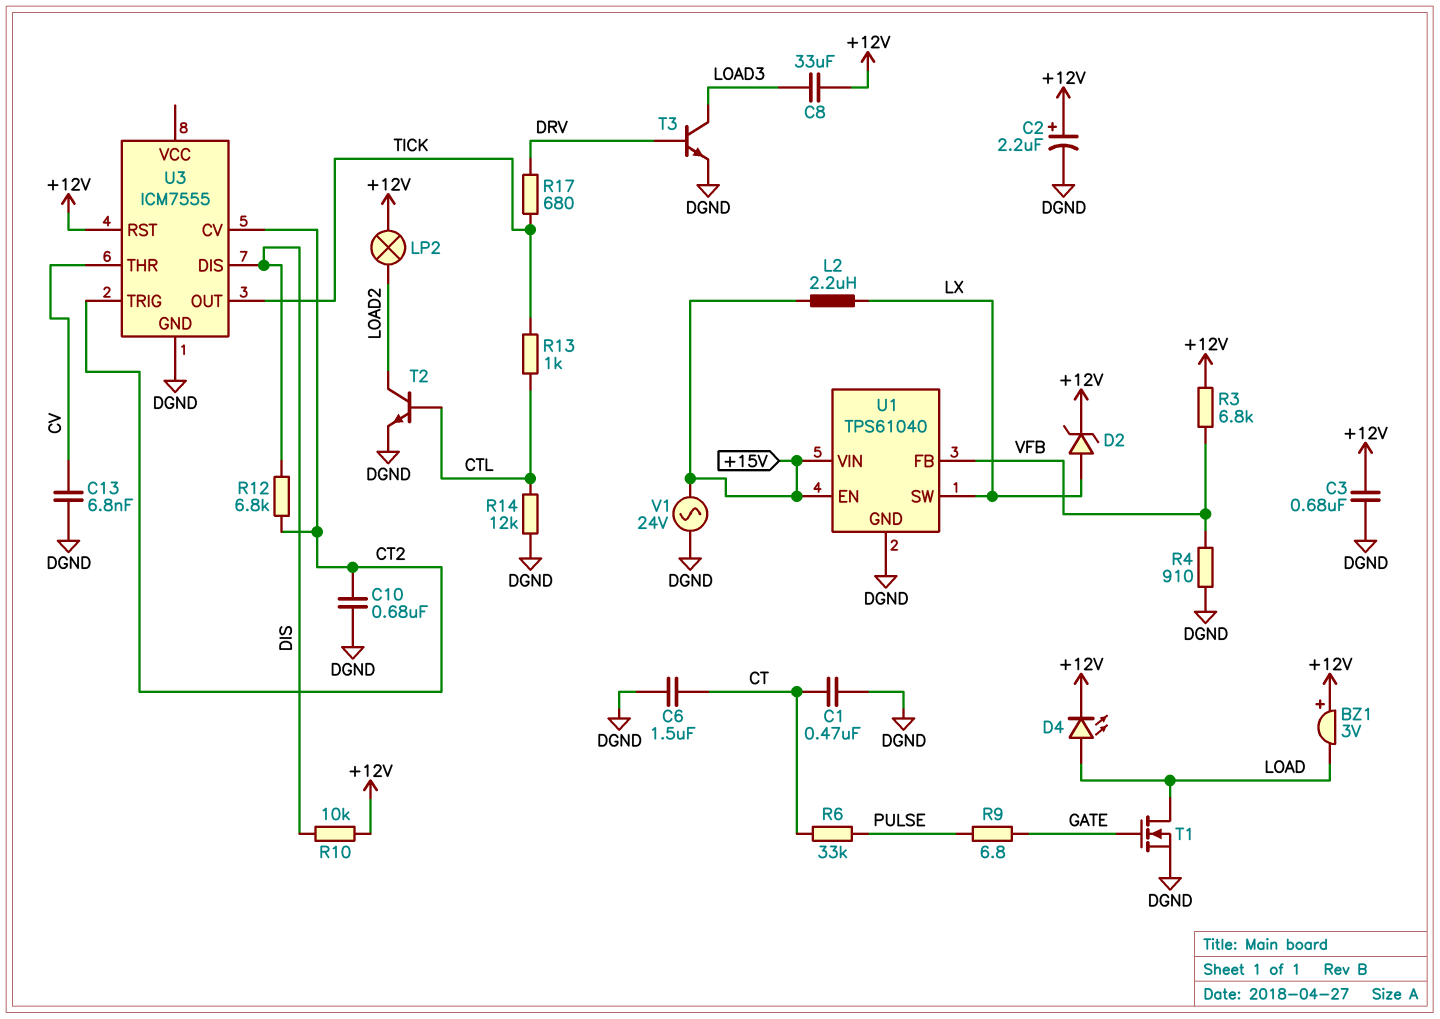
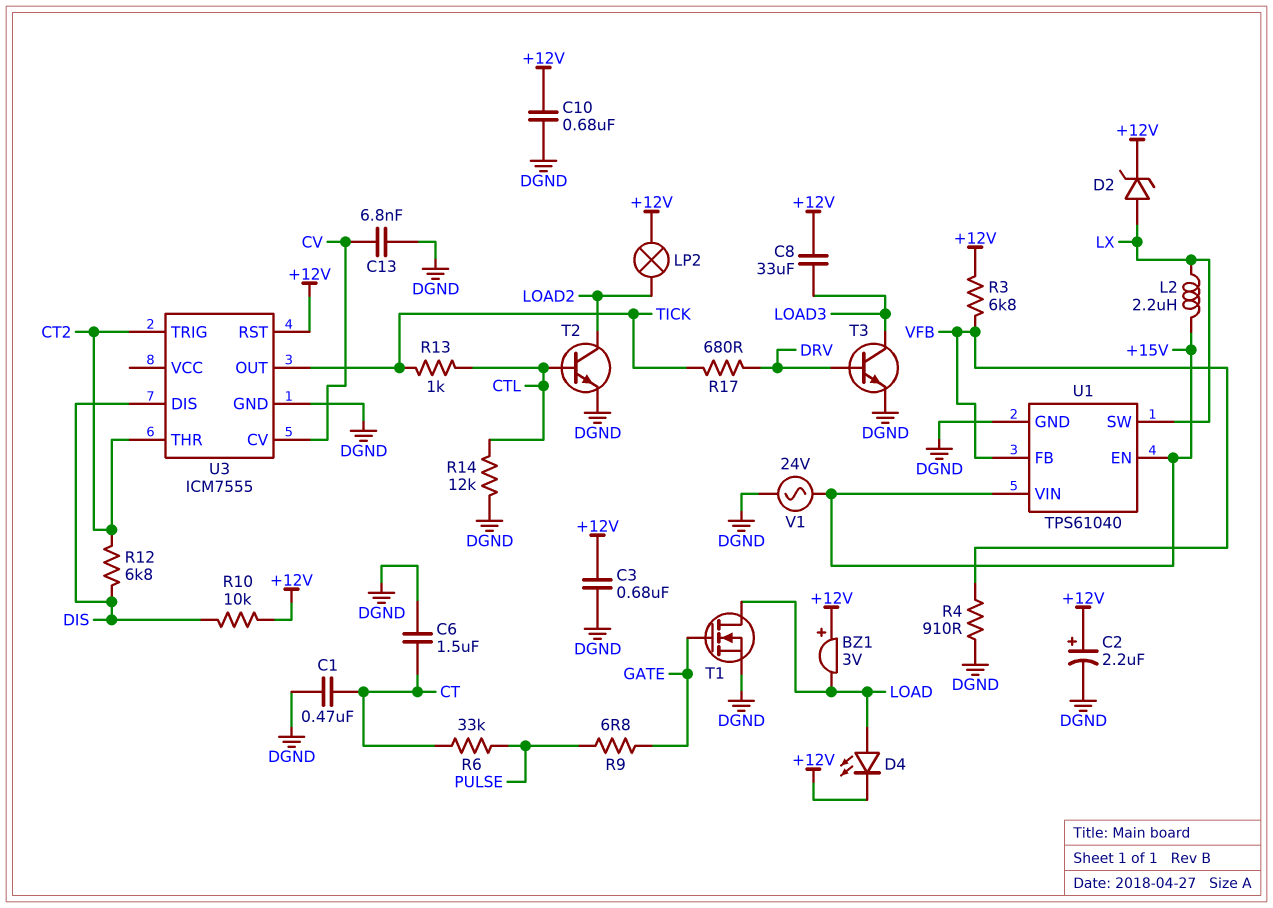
C10: 680nF (CT2, DGND) -> 680nF (+12V, DGND)
U3 pin CV: CT2 -> CV
U3 pin THR: CV -> CT2

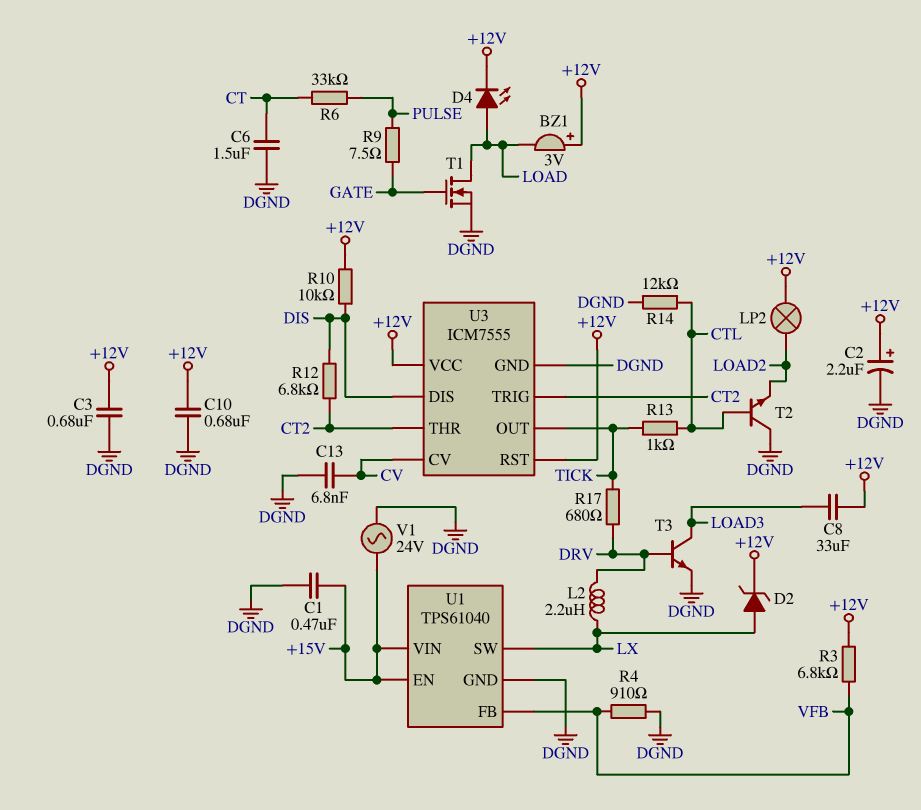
C1: 470nF (CT, DGND) -> 470nF (+15V, DGND)
L2: 2.2uH (+15V, LX) -> 2.2uH (DRV, LX)
R9: 6.8 (GATE, PULSE) -> 7.5 (GATE, PULSE)
T2: NPN (B CTL, C LOAD2, E DGND) -> NPN (B CTL, C DGND, E LOAD2)
U3 pin VCC: none -> +12V

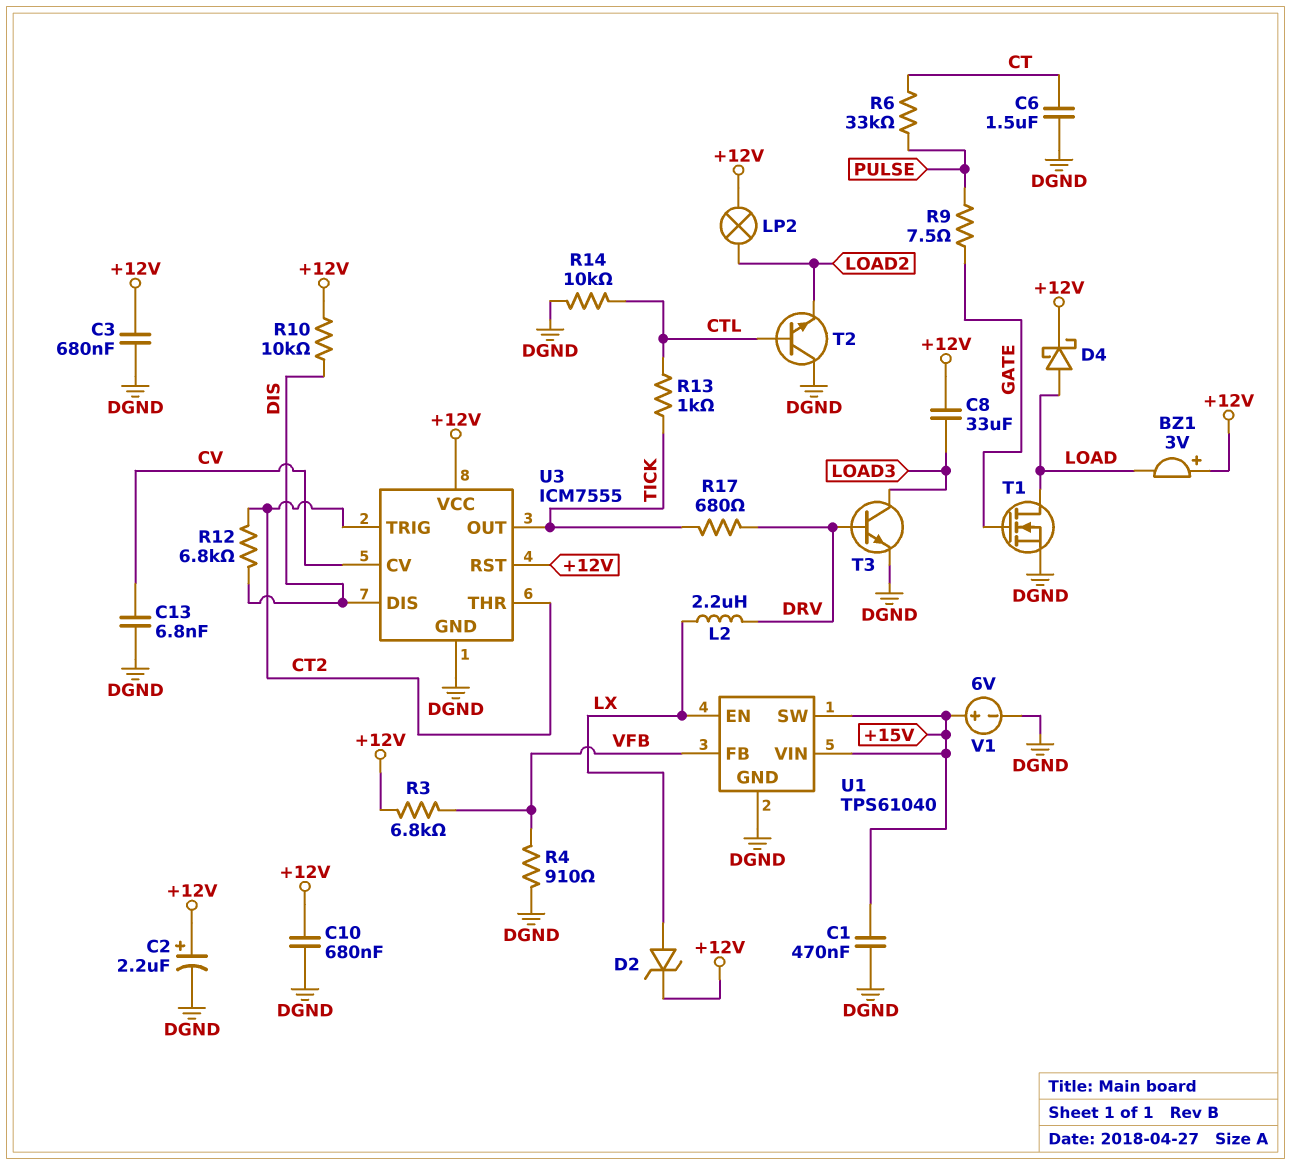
D4: LED (A LOAD, K +12V) -> schottky (A LOAD, K +12V)
R14: 12k (CTL, DGND) -> 10k (CTL, DGND)
U1 pin EN: +15V -> LX
U1 pin SW: LX -> +15V
V1: AC 24V (+15V, DGND) -> 6V (plus +15V, minus DGND)

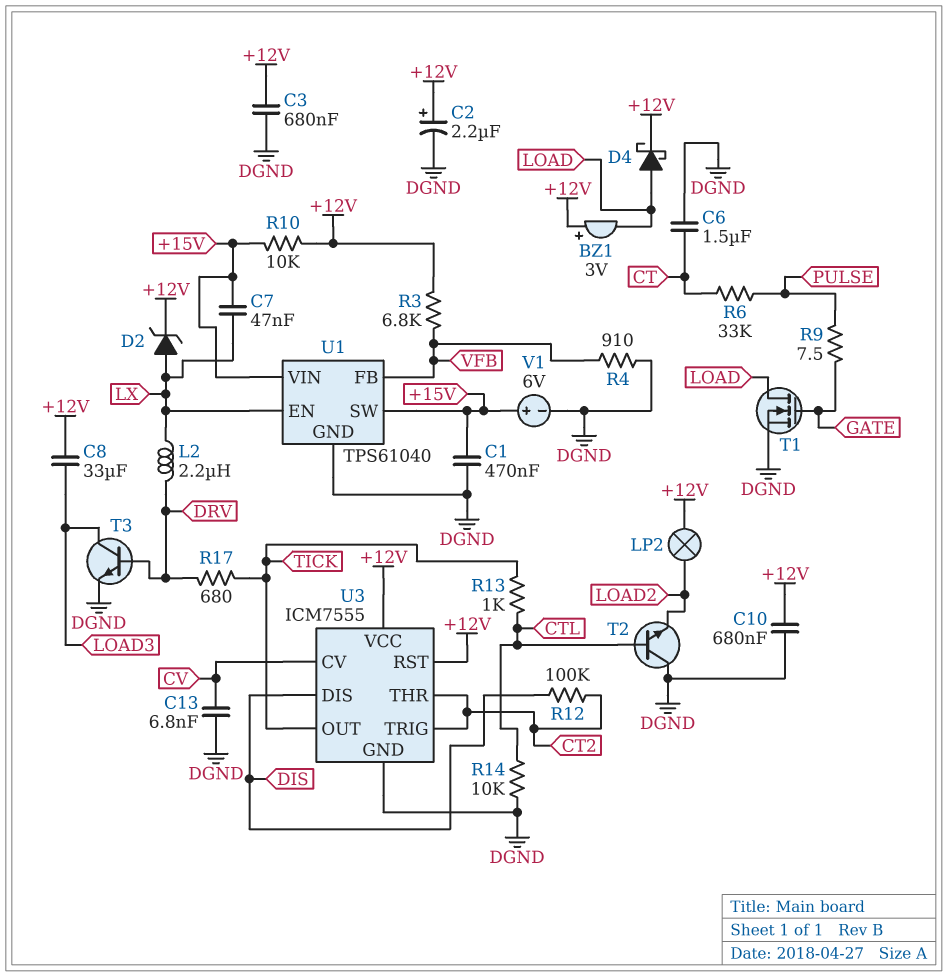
C7: none -> 47nF (+15V, LX)
R10: 10k (+12V, DIS) -> 10k (+12V, +15V)
R12: 6.8k (CT2, DIS) -> 100k (CT2, DIS)

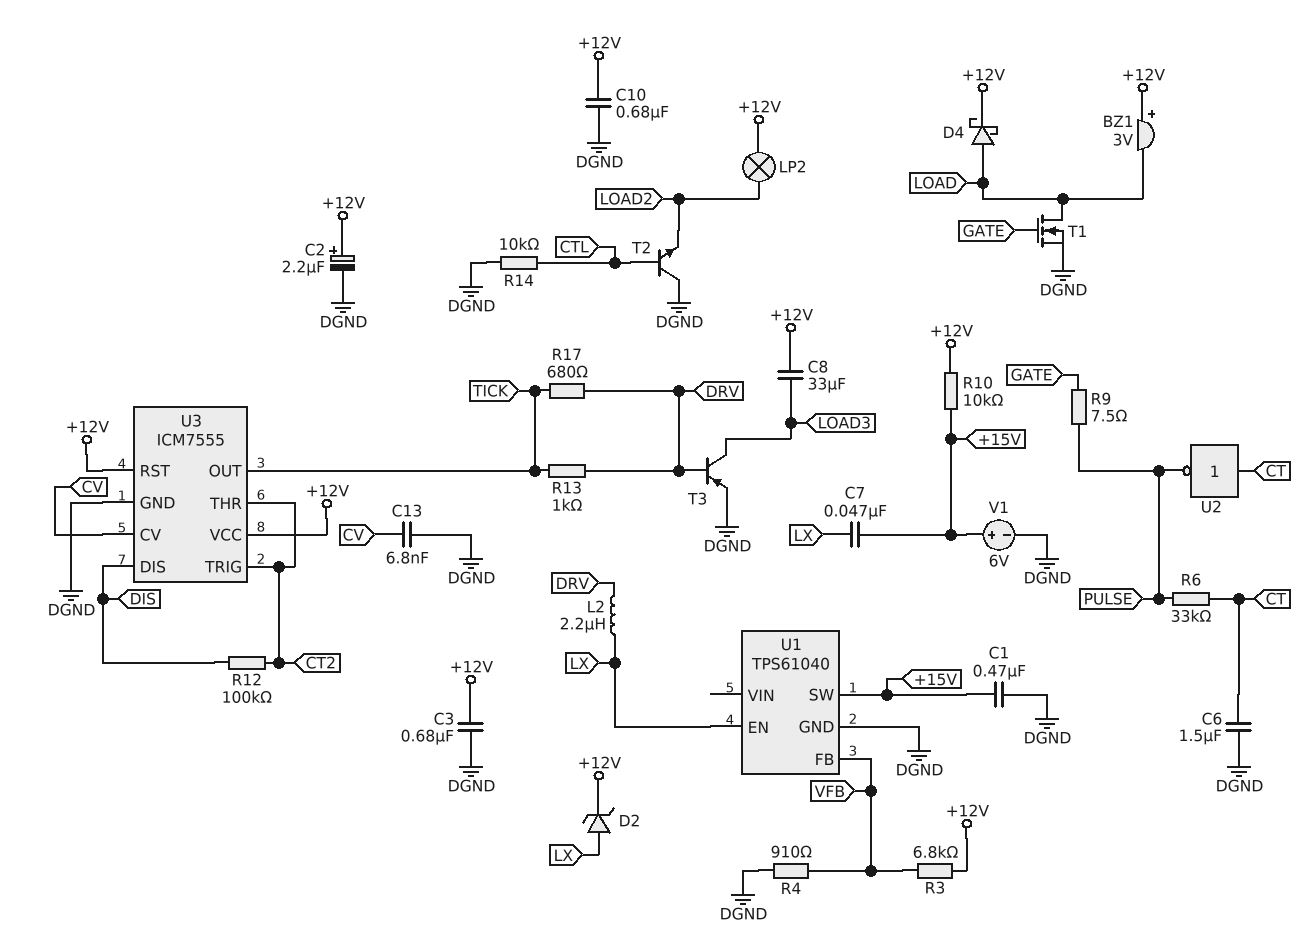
R13: 1k (CTL, TICK) -> 1k (DRV, TICK)
T3: NPN (B DRV, C LOAD3, E DGND) -> PNP (B DRV, C LOAD3, E DGND)
U1 pin VIN: +15V -> none
U2: none -> NOT (in CT, out PULSE)

